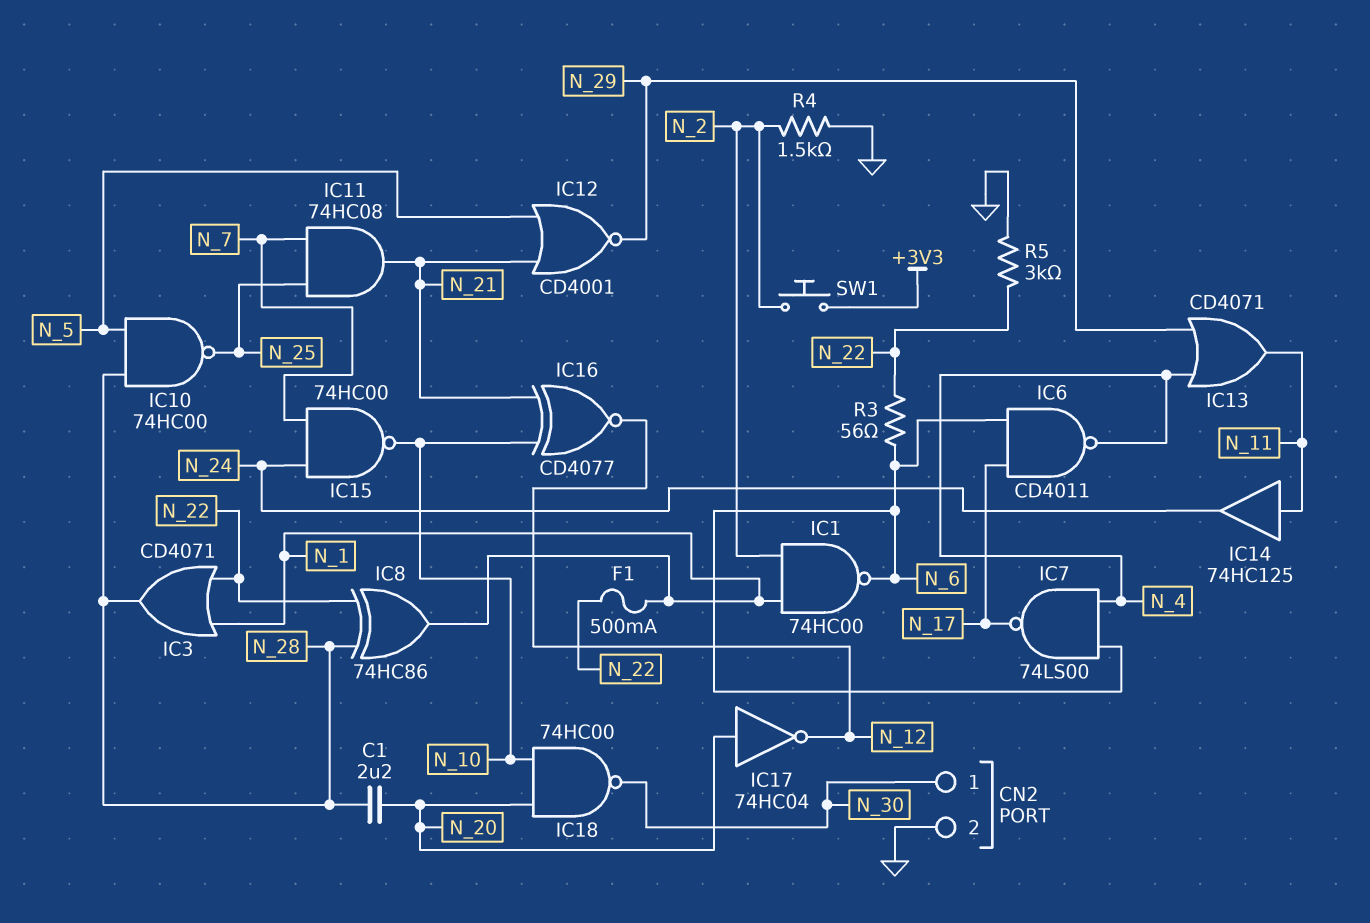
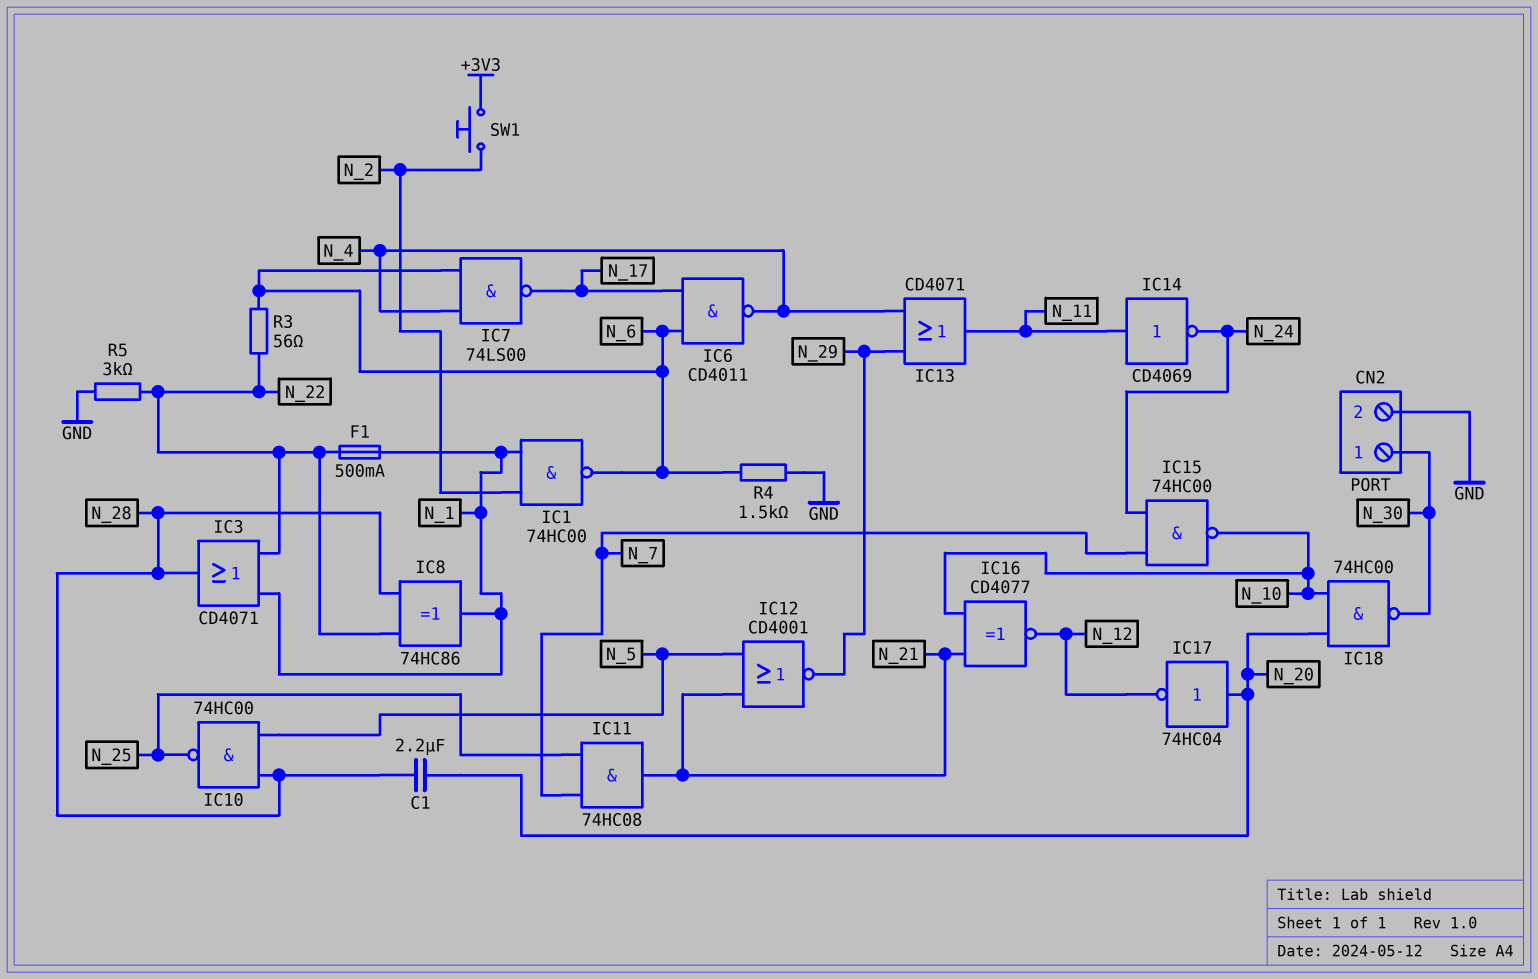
IC14: buffer 74HC125 (in N_11, out N_24) -> NOT CD4069 (in N_11, out N_24)
R4: 1.5k (GND, N_2) -> 1.5k (GND, N_6)

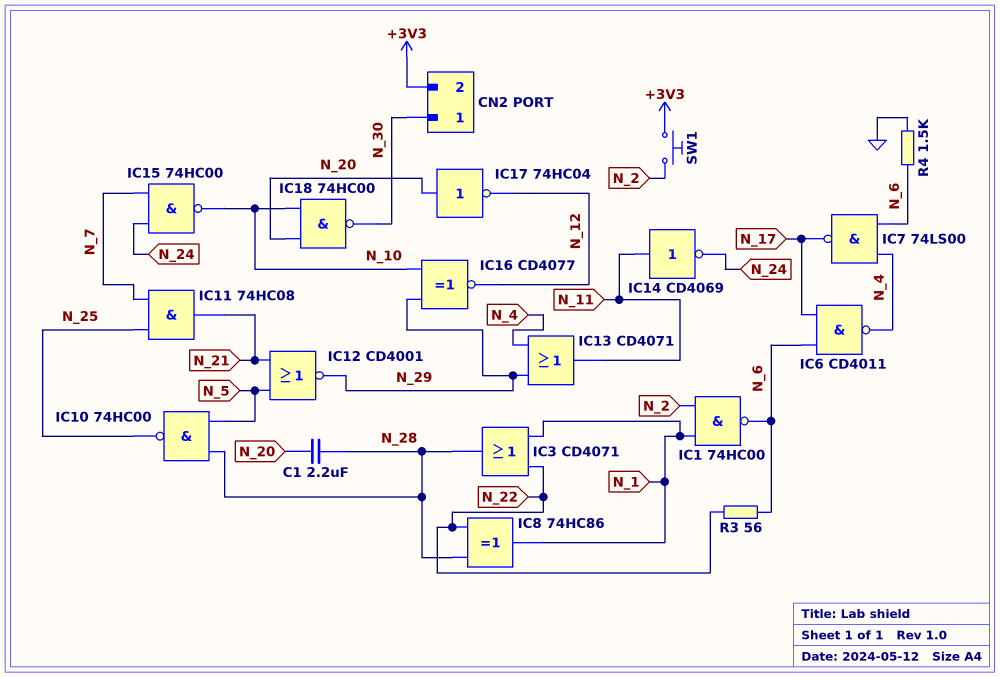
CN2 pin 2: GND -> +3V3
F1: 500mA (N_1, N_22) -> none
IC16: XNOR CD4077 (in N_10, in N_21, out N_12) -> XNOR CD4077 (in N_10, in N_29, out N_12)
R5: 3k (GND, N_22) -> none

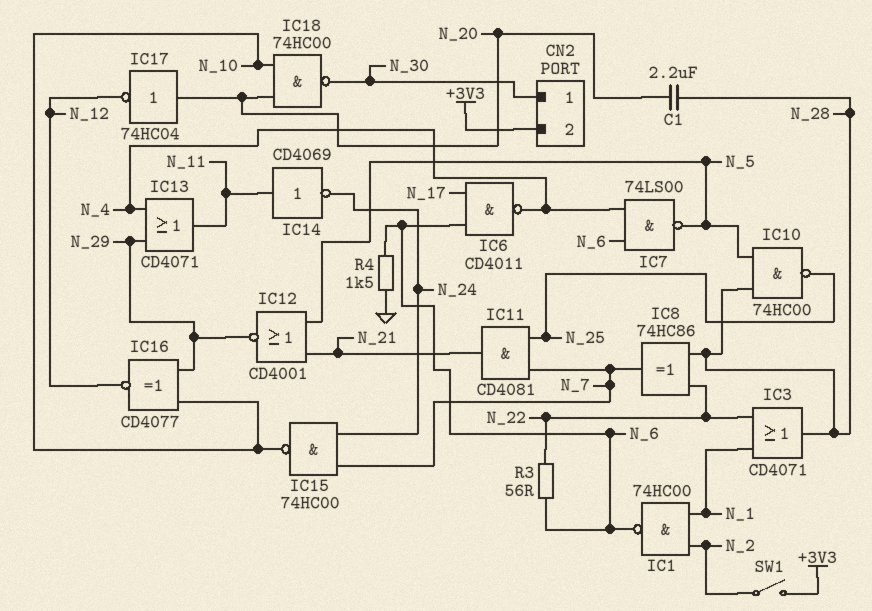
IC7: NAND 74LS00 (in N_4, in N_6, out N_17) -> NAND 74LS00 (in N_4, in N_6, out N_5)
IC8: XOR 74HC86 (in N_22, in N_28, out N_1) -> XOR 74HC86 (in N_22, in N_28, out N_7)
IC11: AND 74HC08 (in N_7, in N_25, out N_21) -> AND CD4081 (in N_7, in N_25, out N_21)
SW1: button (+3V3, N_2) -> switch (+3V3, N_2)

